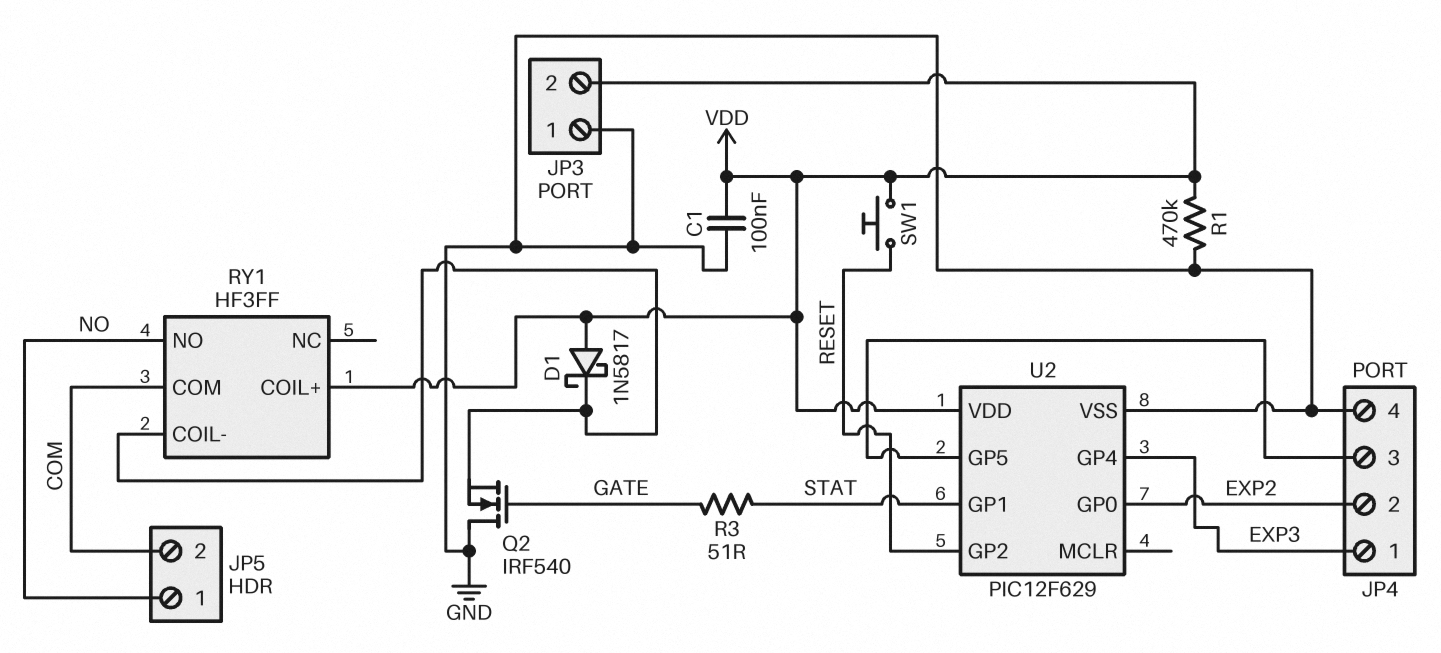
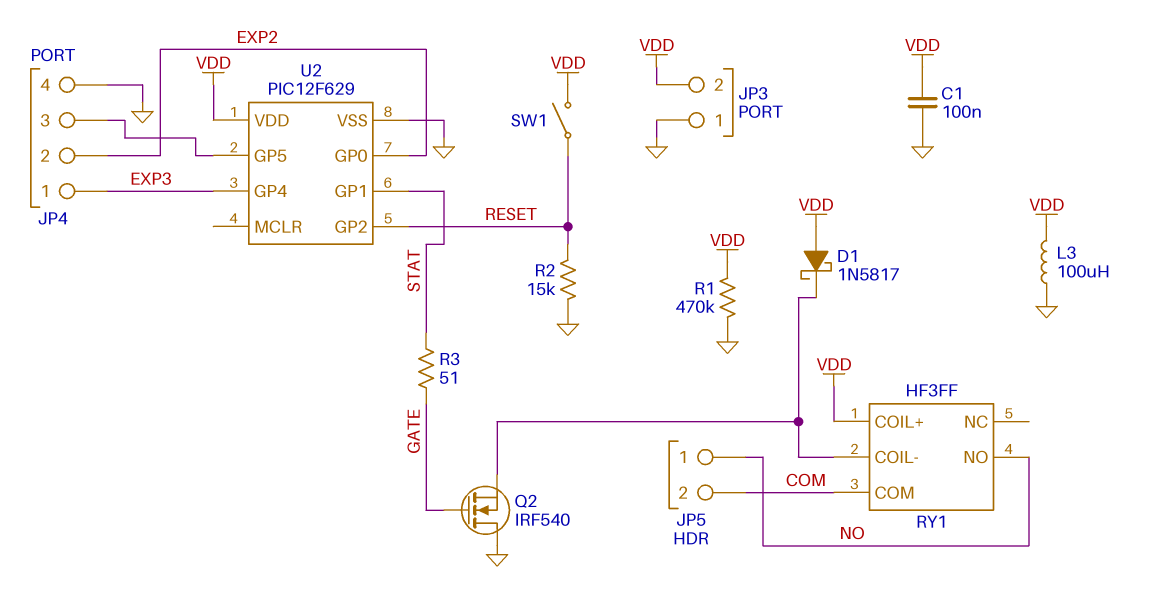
L3: none -> 100uH (GND, VDD)
R2: none -> 15k (GND, RESET)
SW1: button (RESET, VDD) -> switch (RESET, VDD)

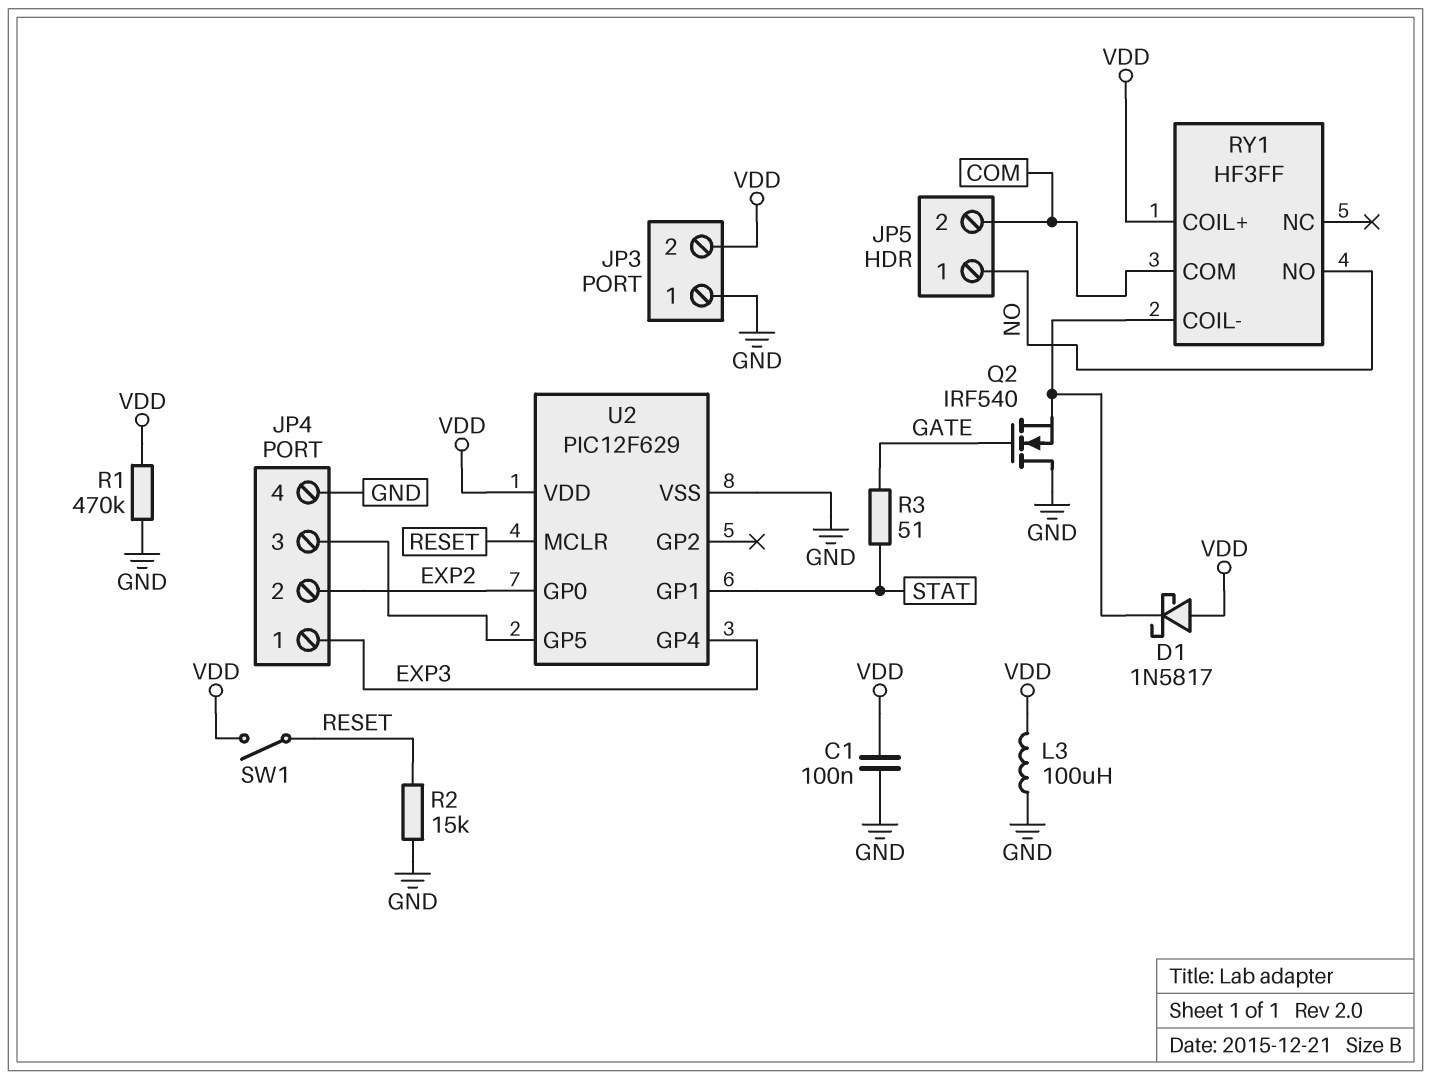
U2 pin GP2: RESET -> none
U2 pin MCLR: none -> RESET

